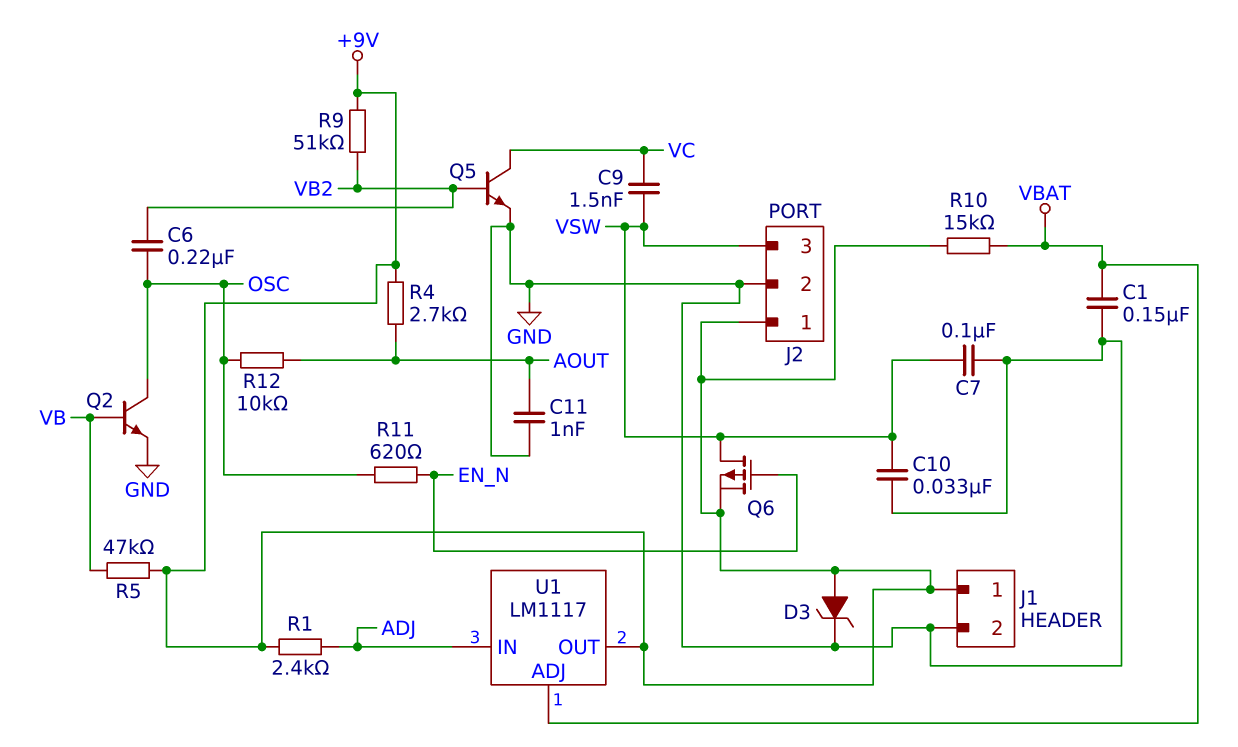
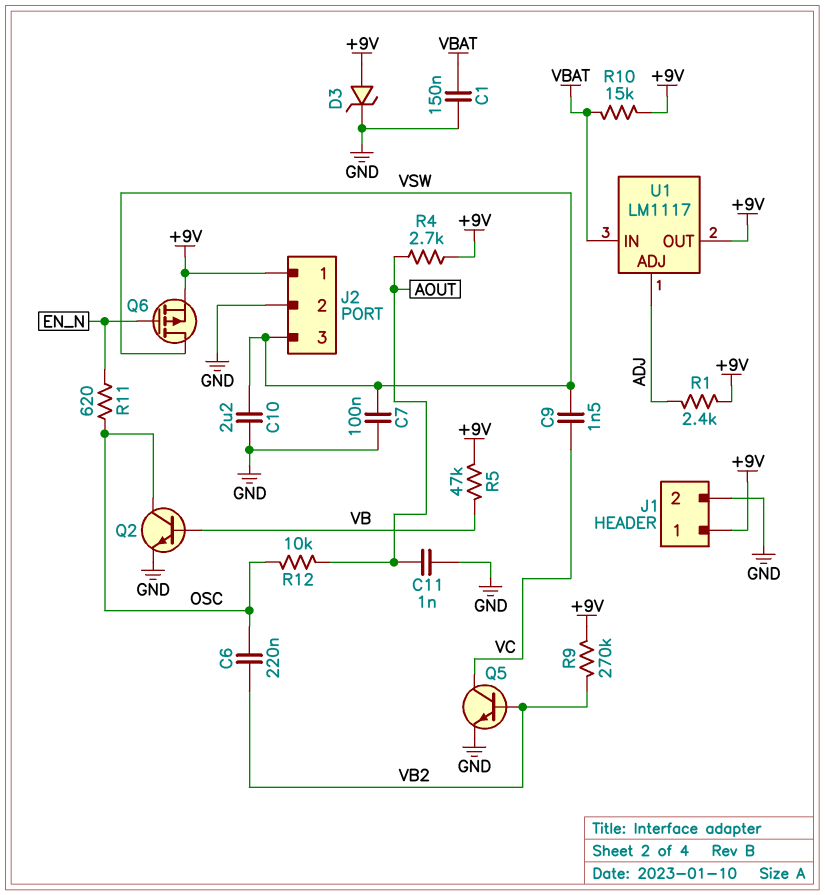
C10: 33nF (GND, VSW) -> 2.2uF (GND, VSW)
R9: 51k (+9V, VB2) -> 270k (+9V, VB2)
U1 pin ADJ: VBAT -> ADJ
U1 pin IN: ADJ -> VBAT

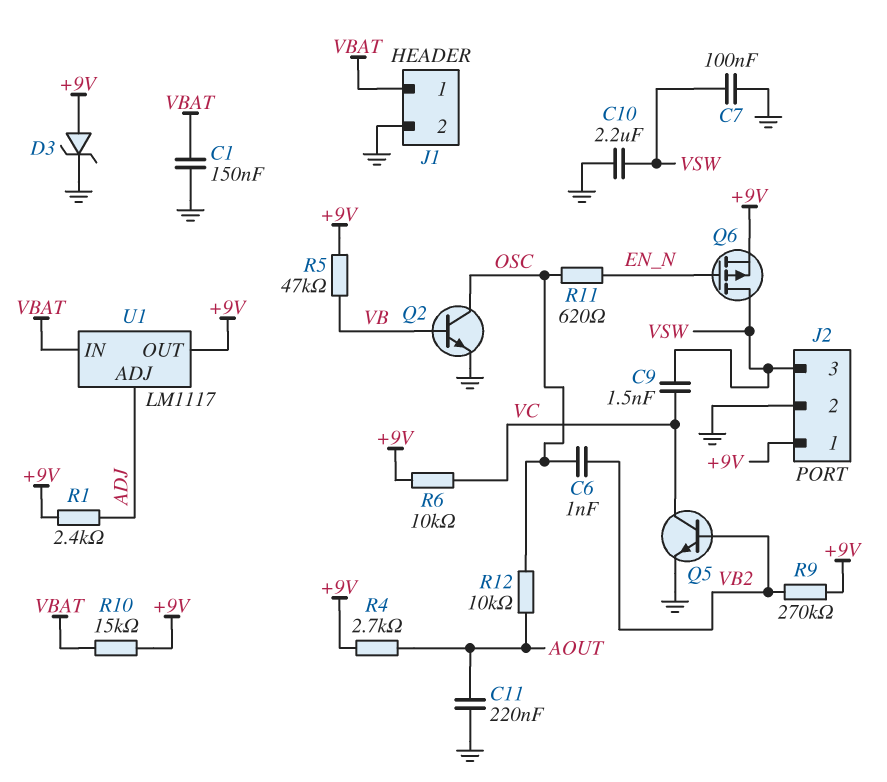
C6: 220nF (OSC, VB2) -> 1nF (OSC, VB2)
C11: 1nF (AOUT, GND) -> 220nF (AOUT, GND)
J1 pin 1: +9V -> VBAT
R6: none -> 10k (+9V, VC)

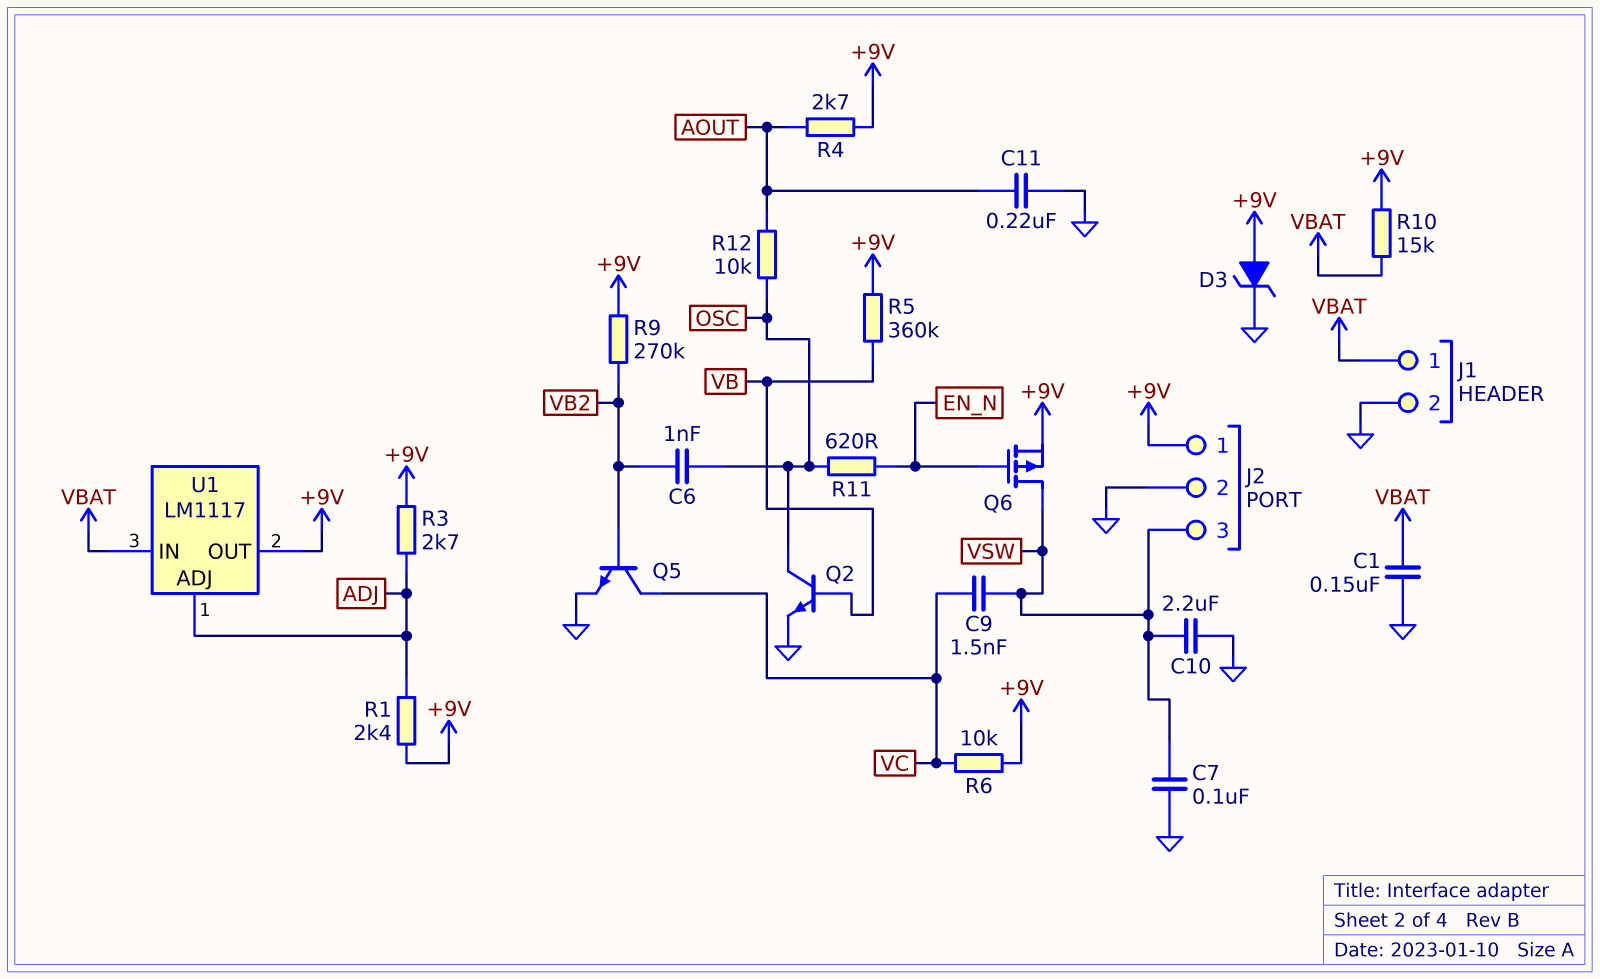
R3: none -> 2.7k (+9V, ADJ)
R5: 47k (+9V, VB) -> 360k (+9V, VB)

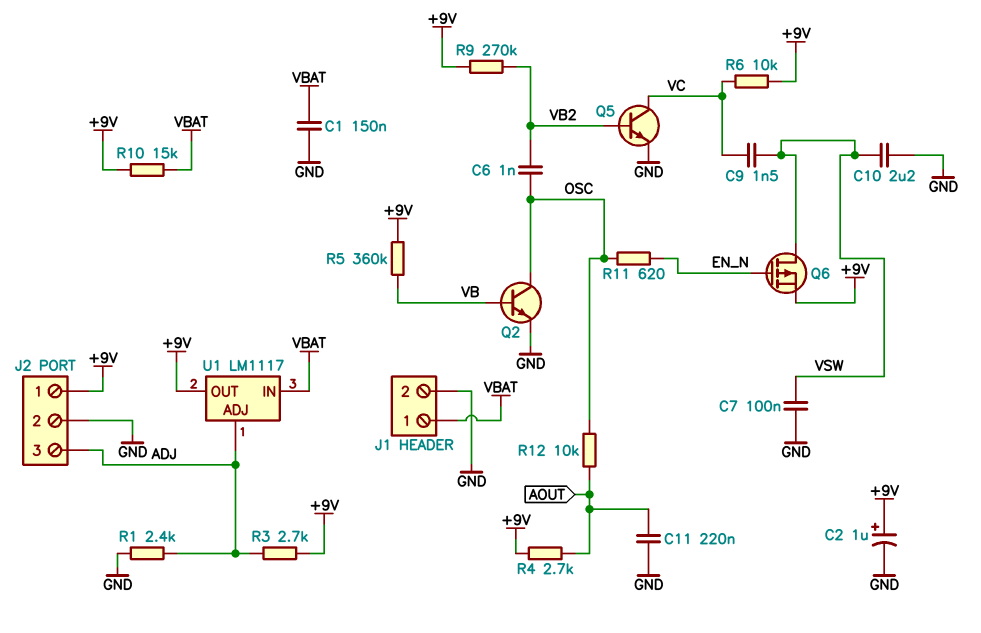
C2: none -> 1uF (plus +9V, minus GND)
D3: zener (A +9V, K GND) -> none
J2 pin 3: VSW -> ADJ
R1: 2.4k (+9V, ADJ) -> 2.4k (ADJ, GND)

